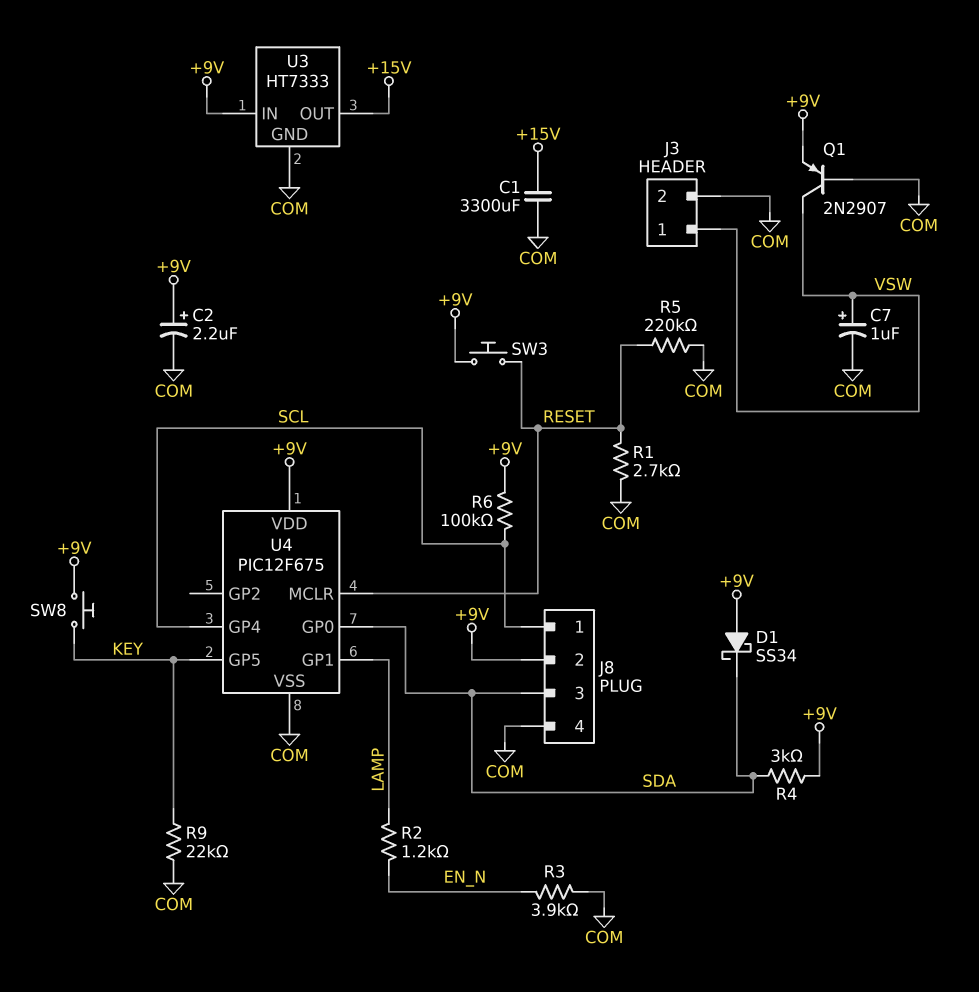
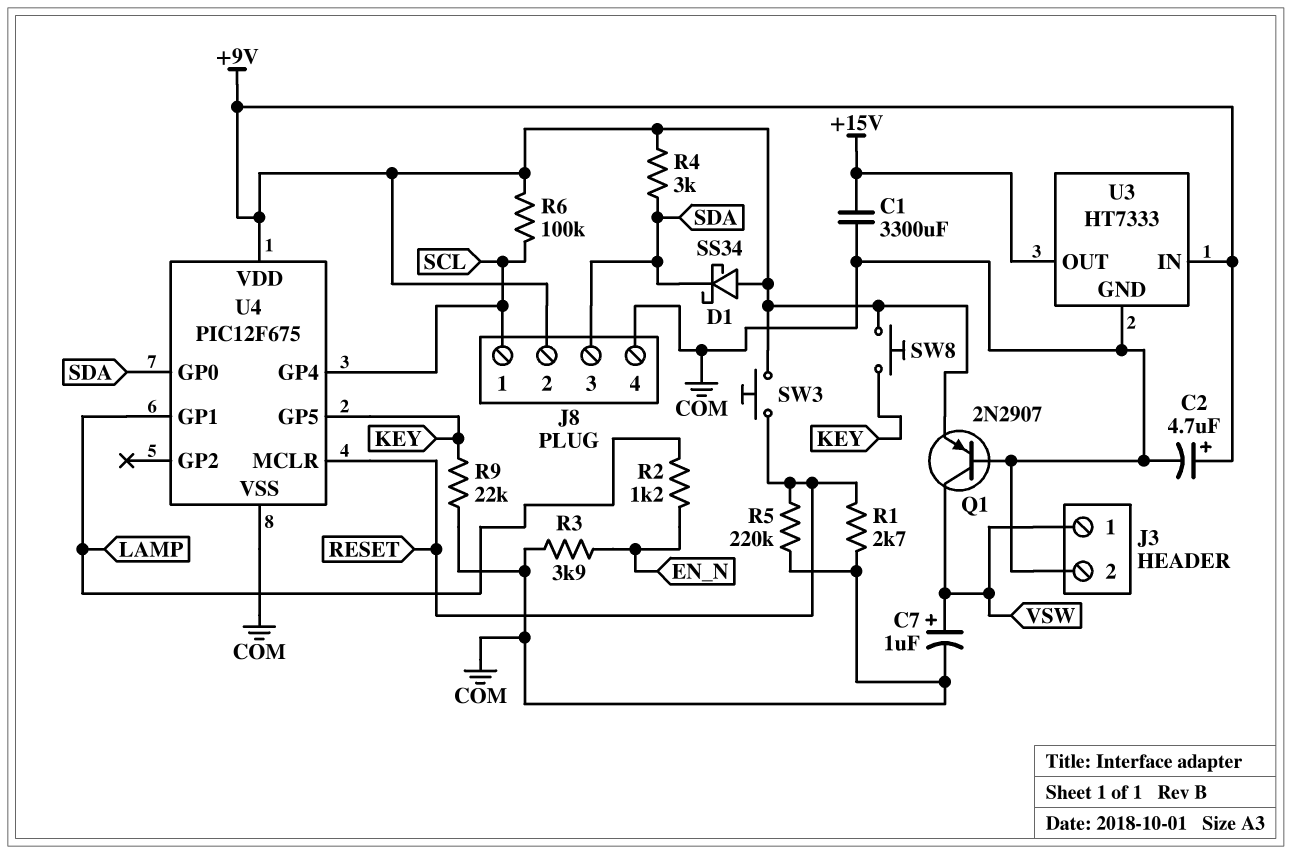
C2: 2.2uF (plus +9V, minus COM) -> 4.7uF (plus +9V, minus COM)

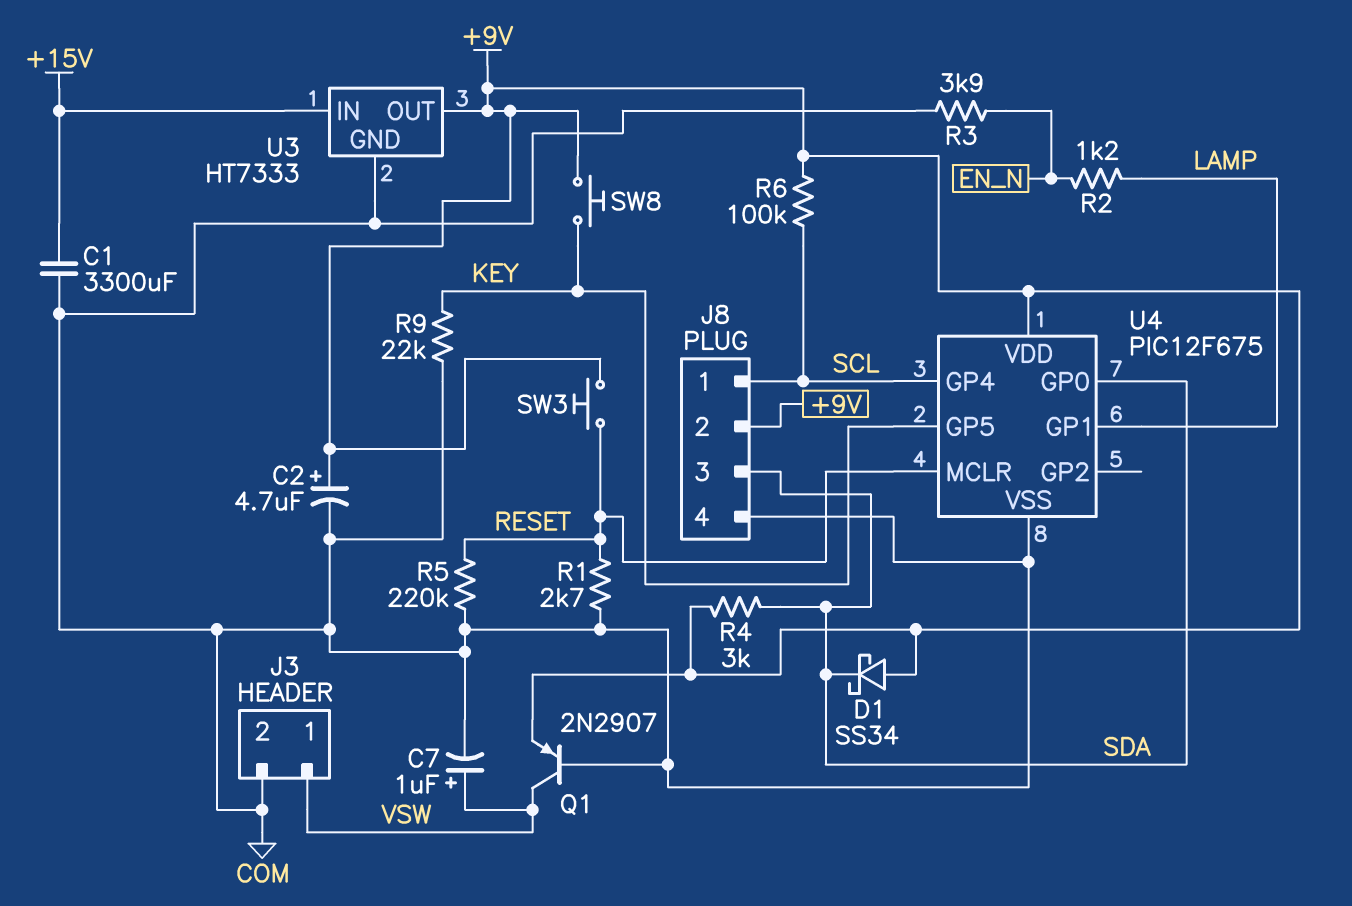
U3 pin IN: +9V -> +15V
U3 pin OUT: +15V -> +9V

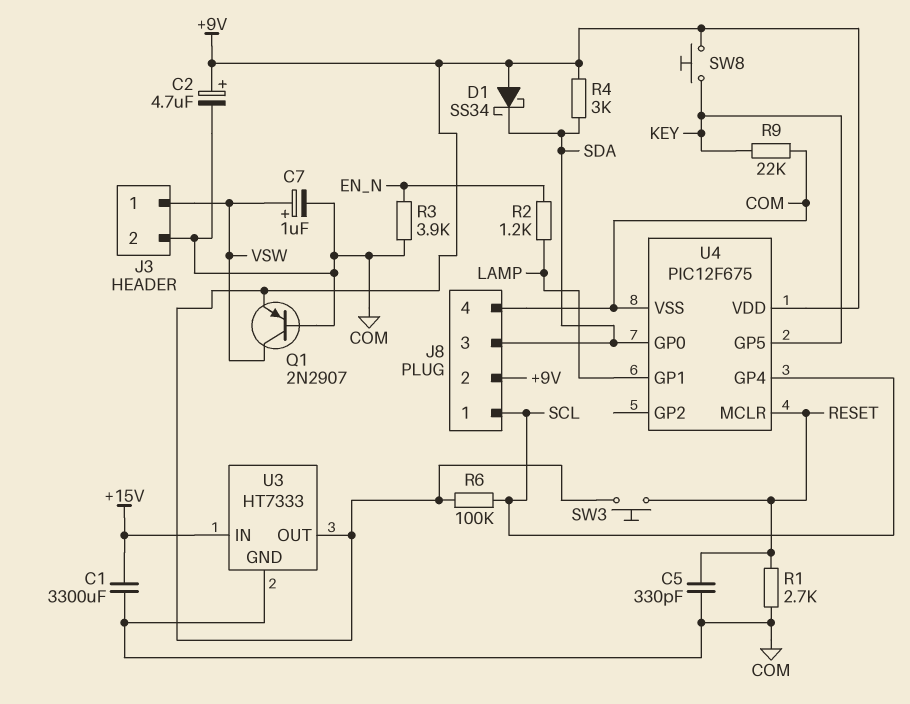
C5: none -> 330pF (COM, RESET)
R5: 220k (COM, RESET) -> none

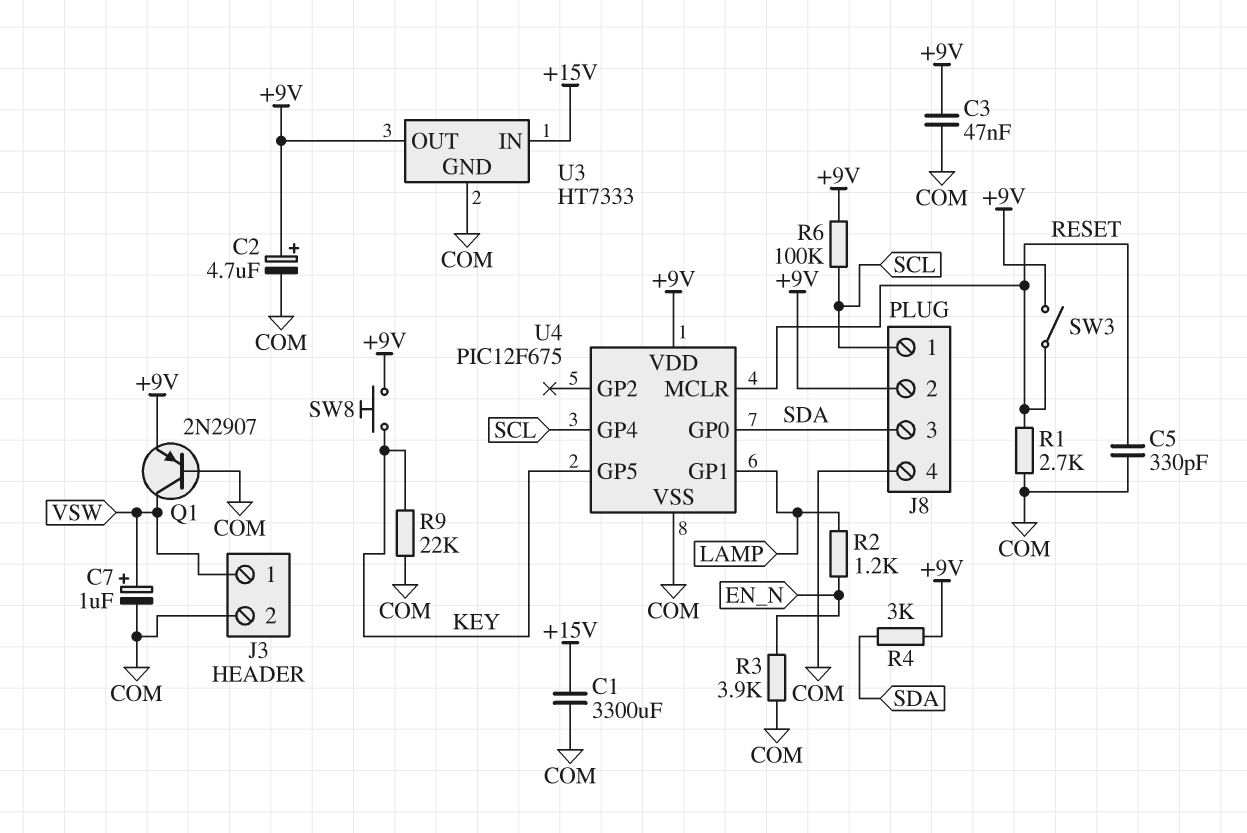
C3: none -> 47nF (+9V, COM)
D1: schottky SS34 (A +9V, K SDA) -> none
SW3: button (+9V, RESET) -> switch (+9V, RESET)

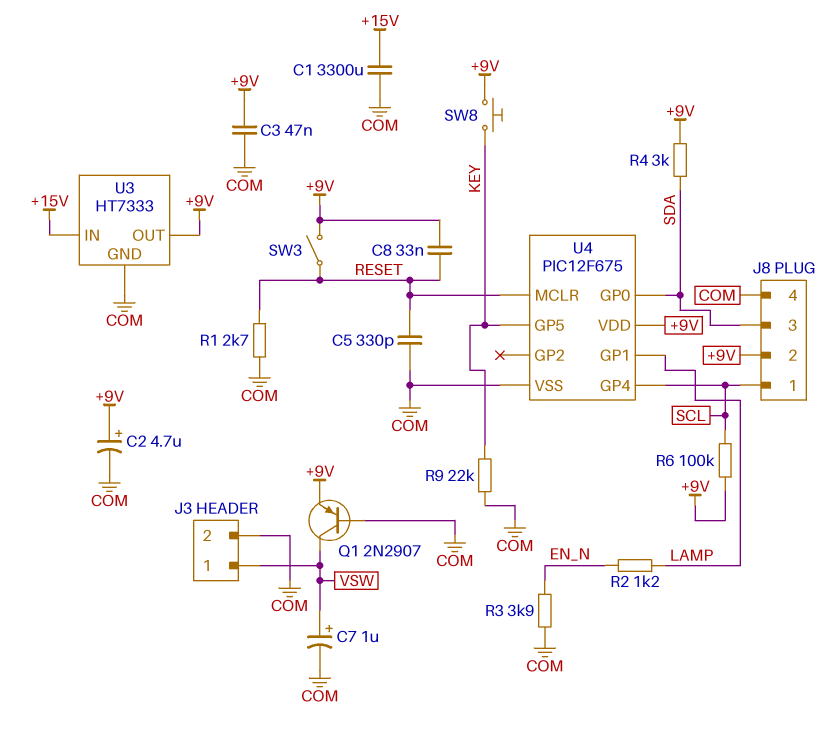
C8: none -> 33nF (+9V, RESET)

